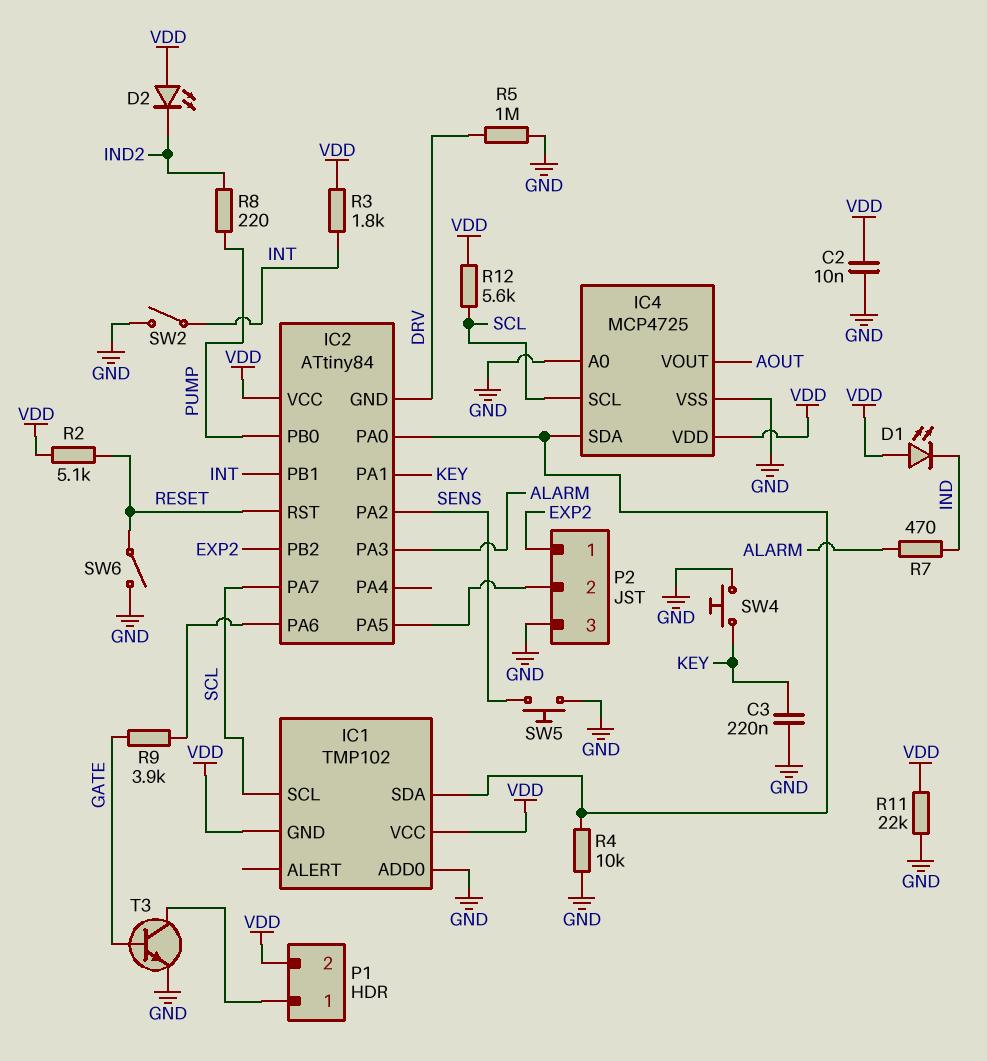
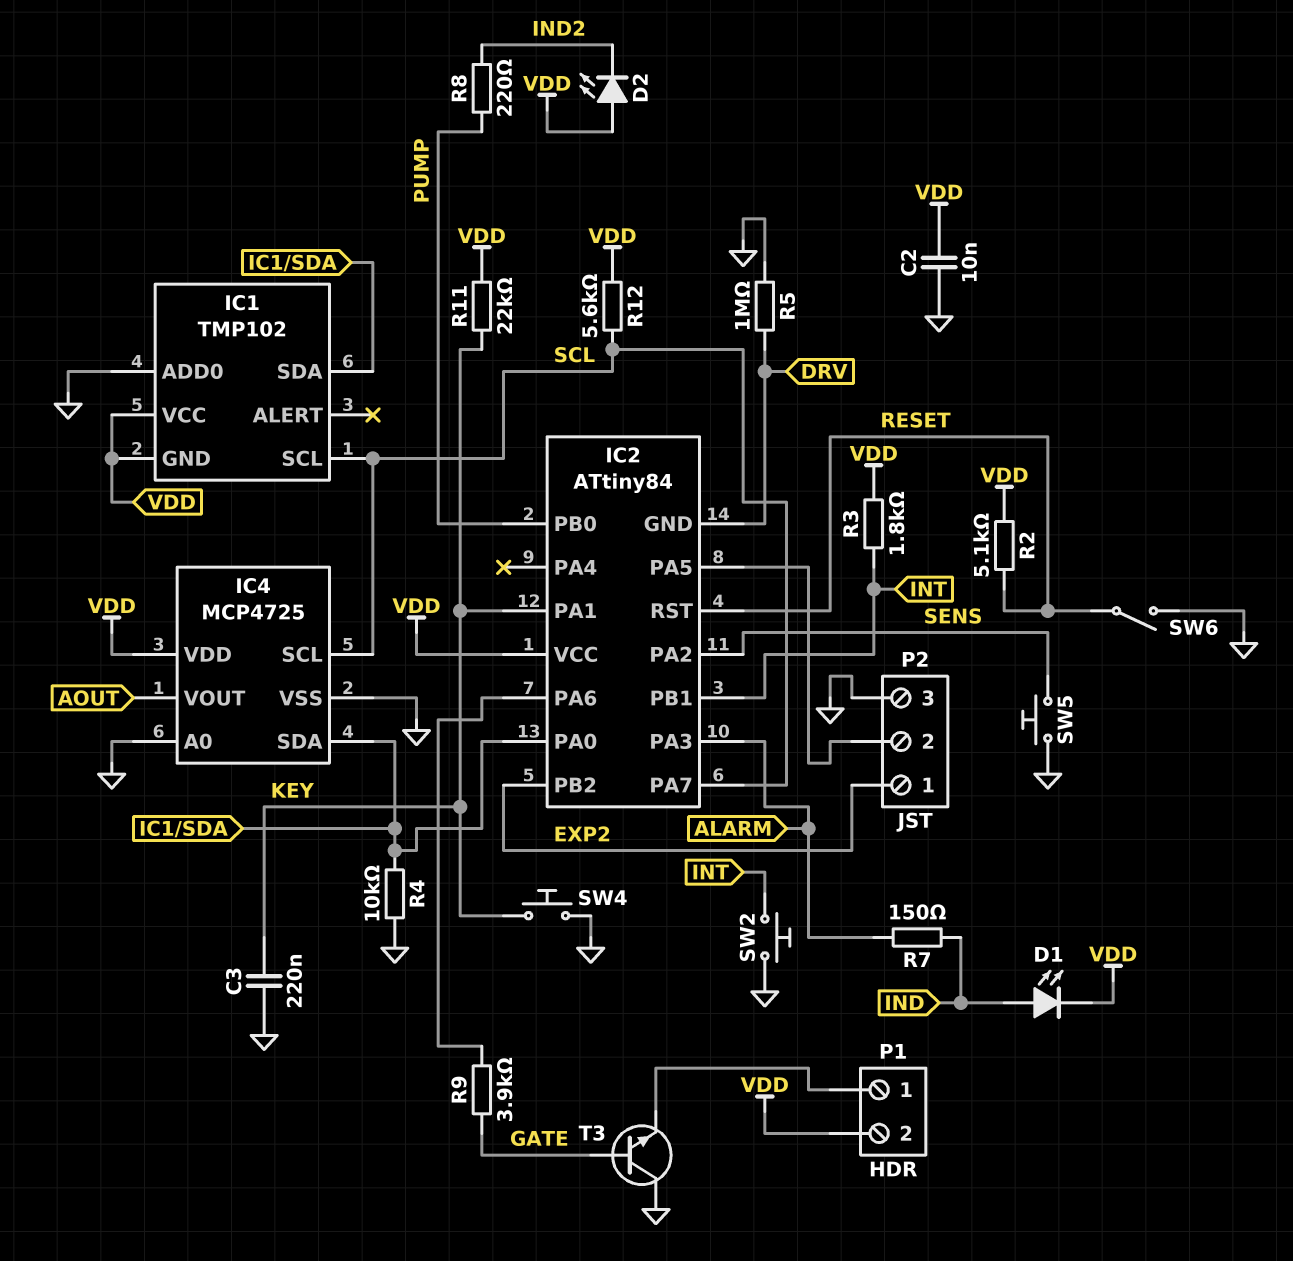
D1: LED (A VDD, K IND) -> LED (A IND, K VDD)
R7: 470 (ALARM, IND) -> 150 (ALARM, IND)
R11: 22k (GND, VDD) -> 22k (KEY, VDD)
SW2: switch (GND, INT) -> button (GND, INT)
T3: NPN (B GATE, C P1/1, E GND) -> NPN (B GATE, C GND, E P1/1)

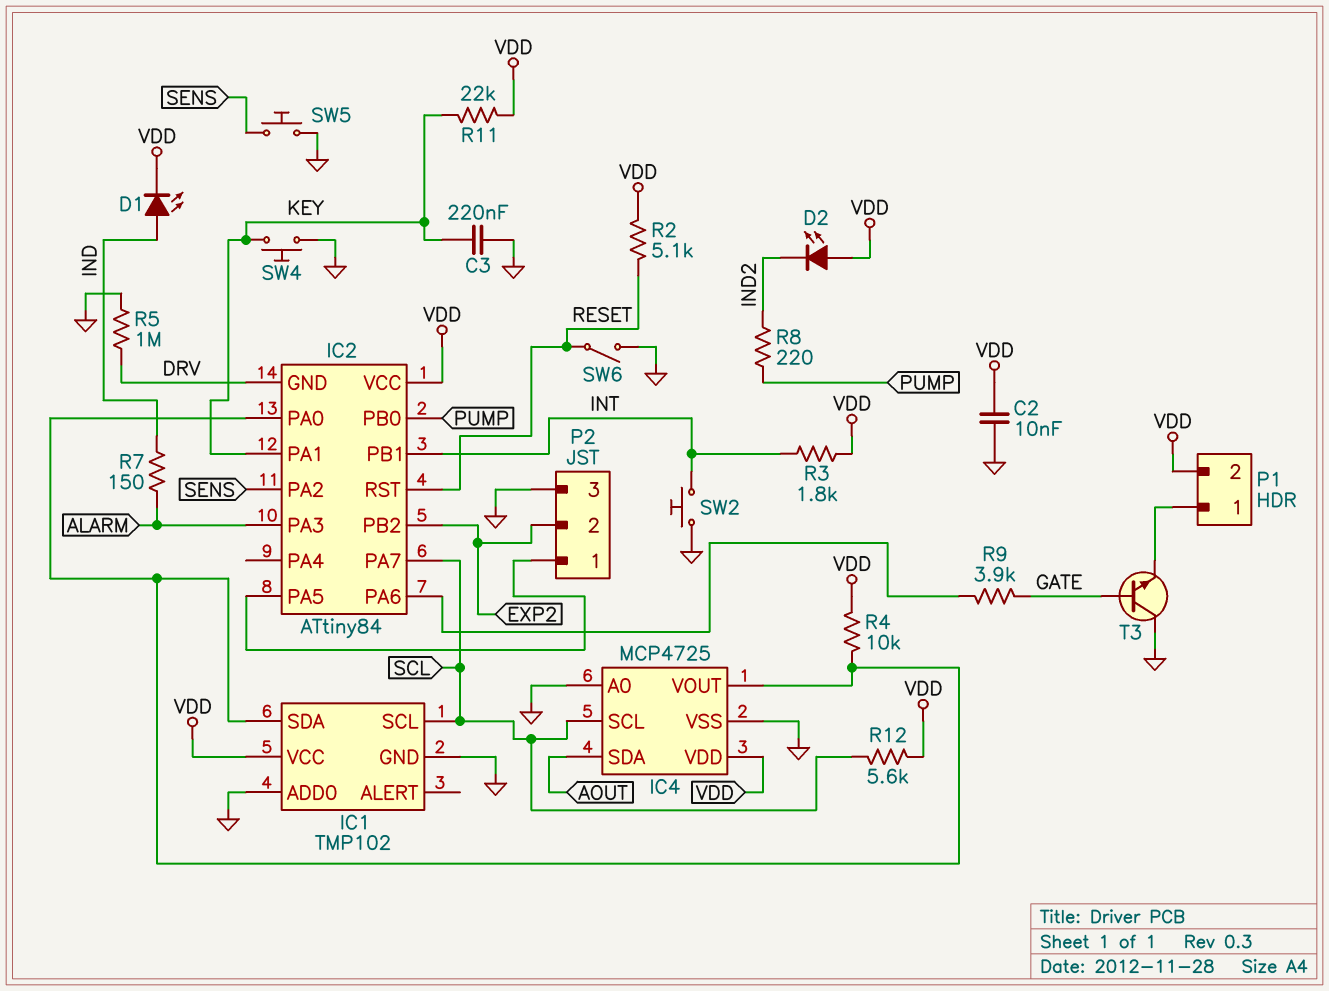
IC1 pin GND: VDD -> GND
IC4 pin SDA: IC1/SDA -> AOUT
IC4 pin VOUT: AOUT -> IC1/SDA
P2 pin 1: EXP2 -> IC2/PA5
P2 pin 2: IC2/PA5 -> EXP2
R4: 10k (GND, IC1/SDA) -> 10k (IC1/SDA, VDD)

